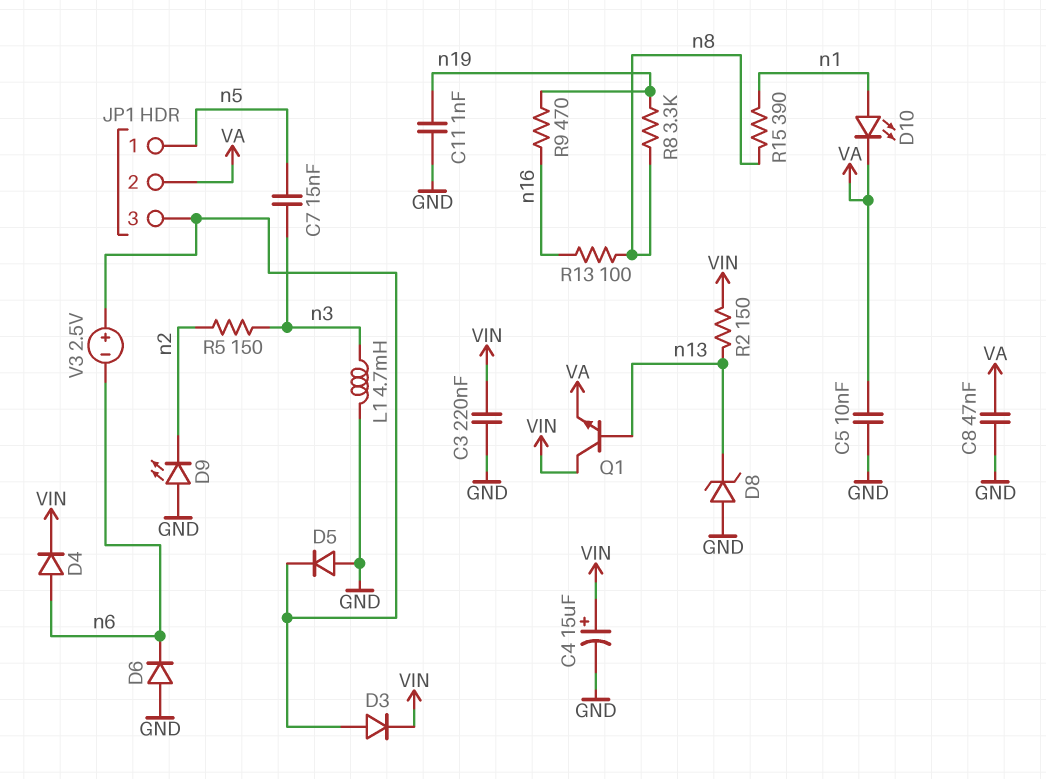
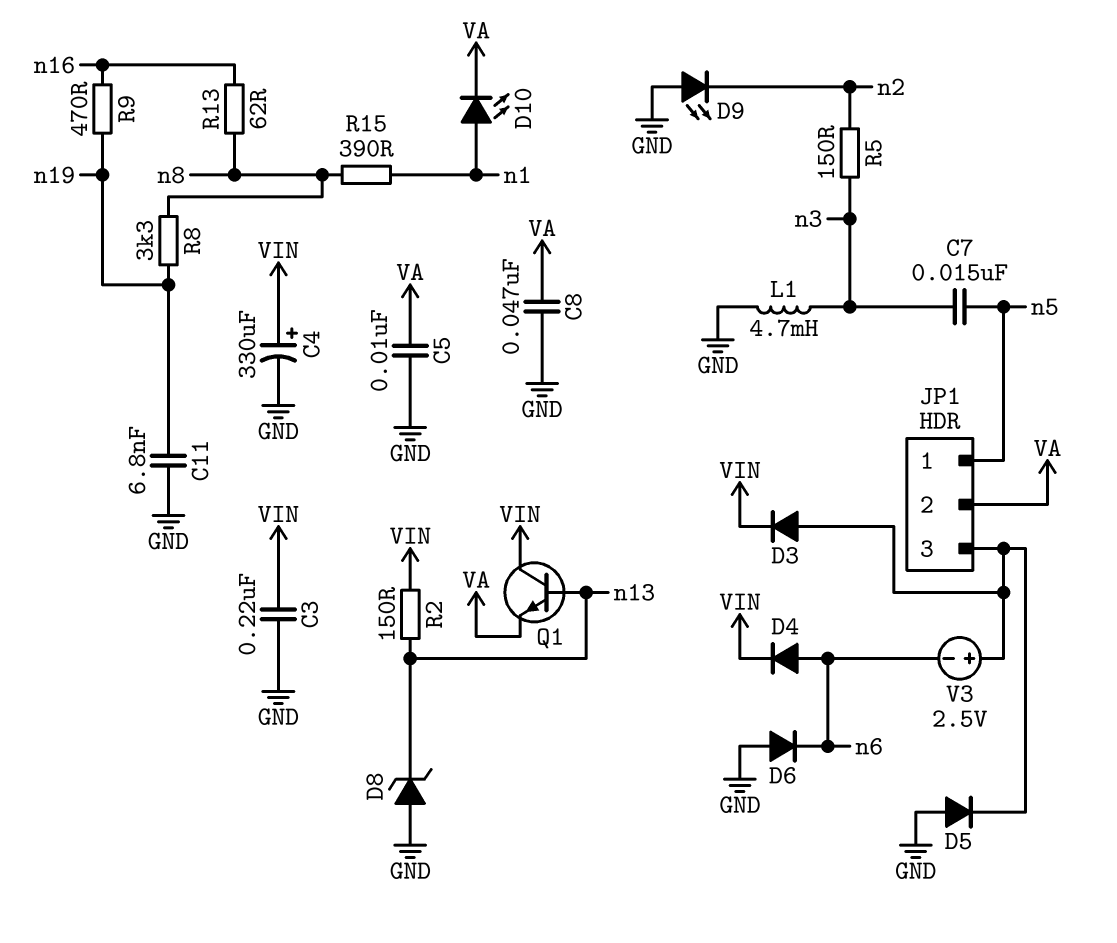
C4: 15uF (plus VIN, minus GND) -> 330uF (plus VIN, minus GND)
C11: 1nF (GND, n19) -> 6.8nF (GND, n19)
R13: 100 (n8, n16) -> 62 (n8, n16)

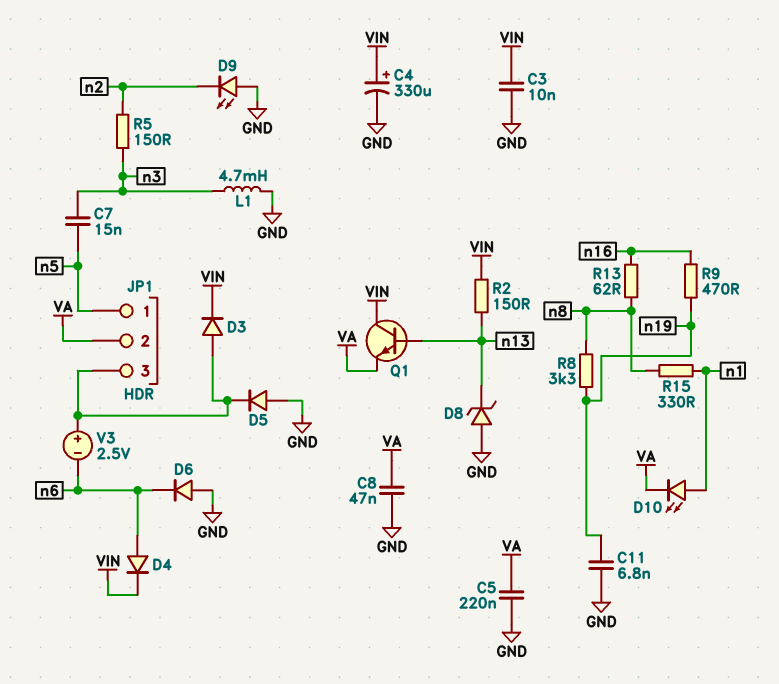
C3: 220nF (GND, VIN) -> 10nF (GND, VIN)
C5: 10nF (GND, VA) -> 220nF (GND, VA)
R15: 390 (n1, n8) -> 330 (n1, n8)

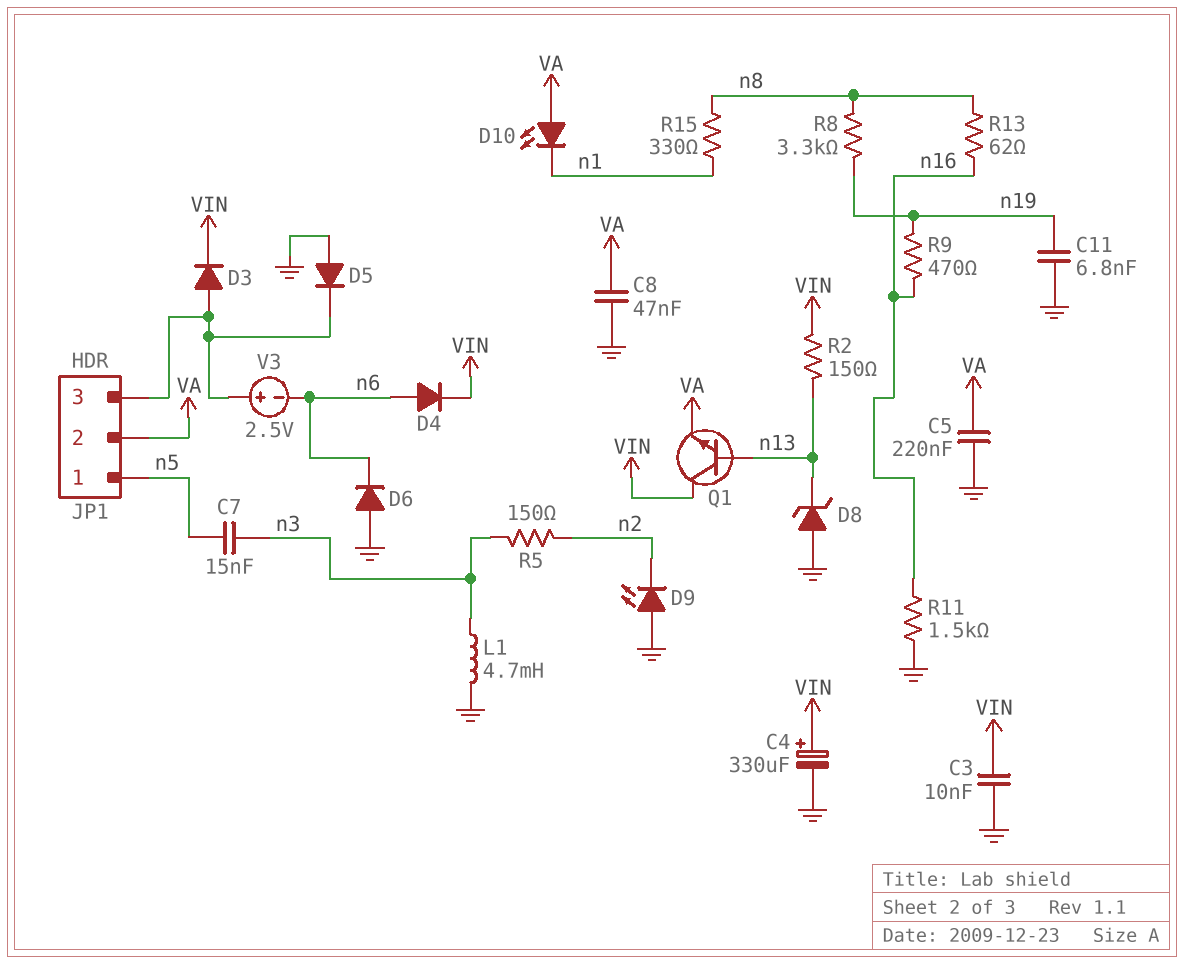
D10: LED (A n1, K VA) -> LED (A VA, K n1)
R11: none -> 1.5k (GND, n16)

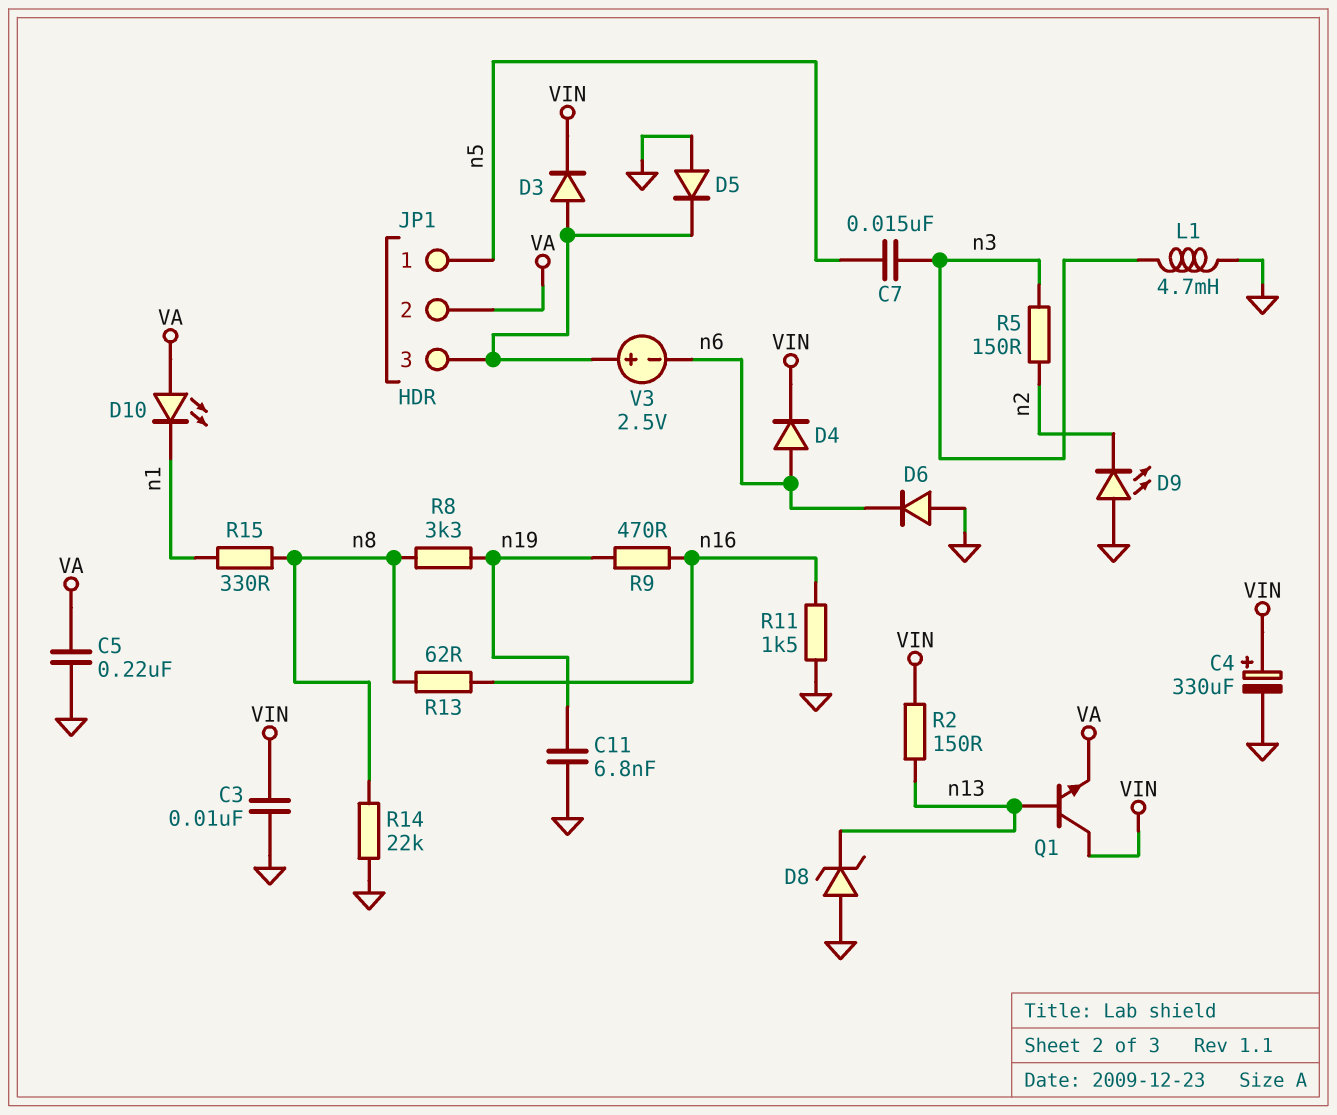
C8: 47nF (GND, VA) -> none
R14: none -> 22k (GND, n8)

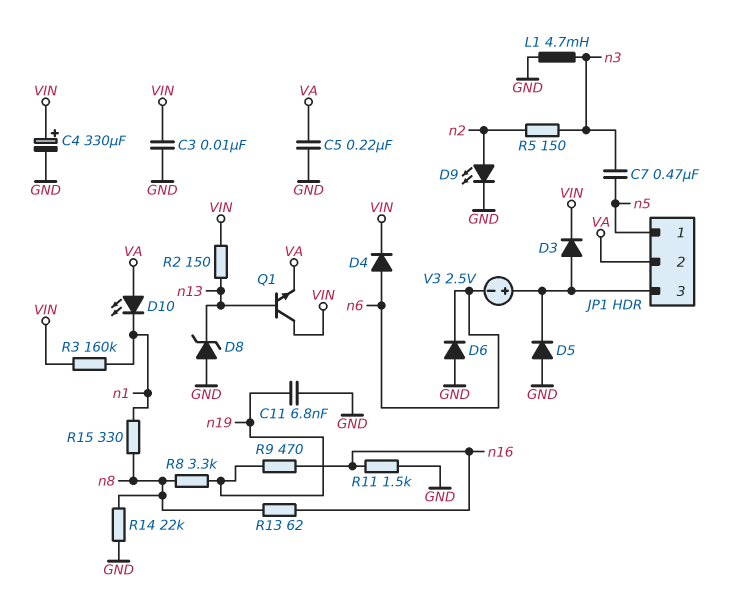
C7: 15nF (n3, n5) -> 470nF (n3, n5)
D9: LED (A GND, K n2) -> LED (A n2, K GND)
R3: none -> 160k (VIN, n1)

